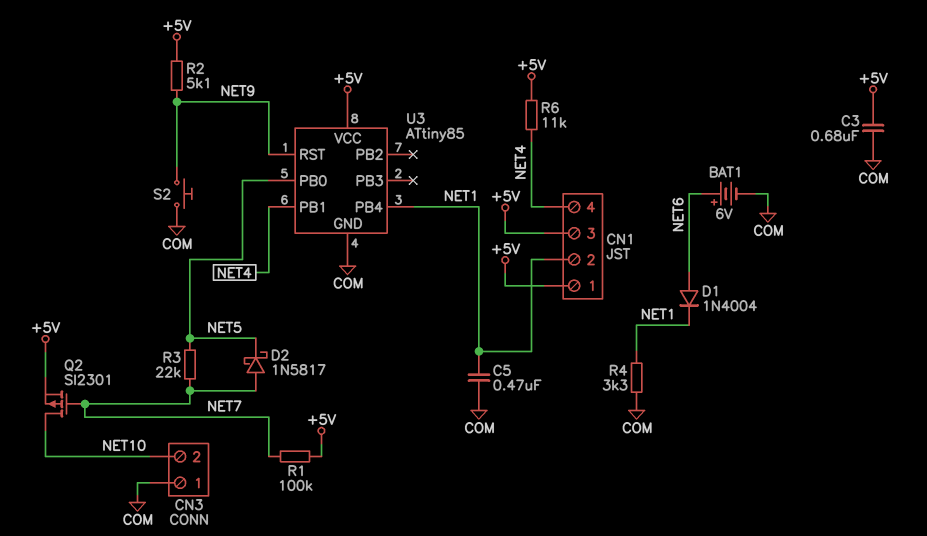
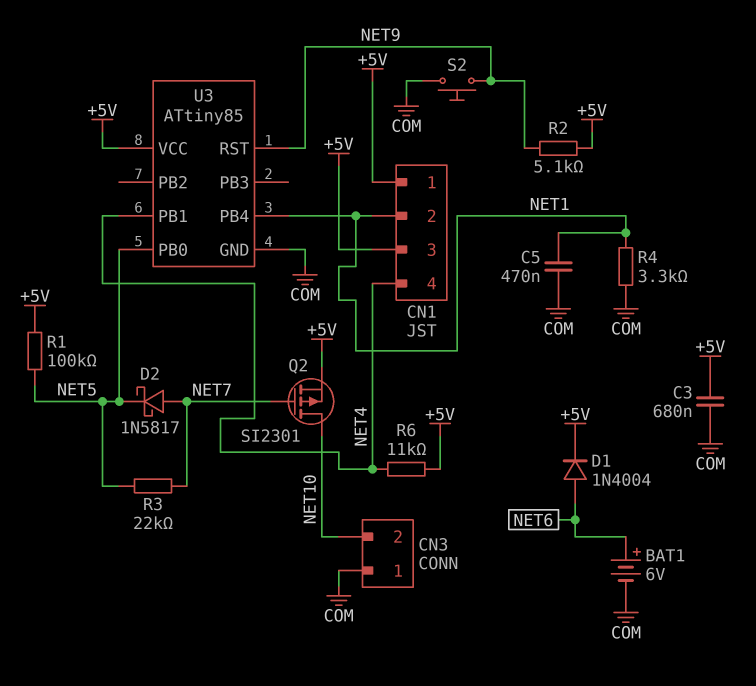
D1: diode 1N4004 (A NET6, K NET1) -> diode 1N4004 (A NET6, K +5V)
R1: 100k (+5V, NET7) -> 100k (+5V, NET5)

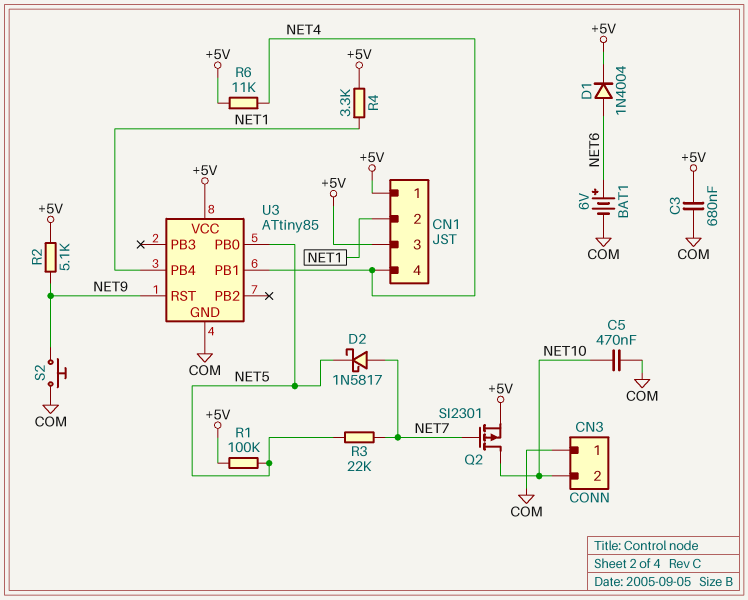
C5: 470nF (COM, NET1) -> 470nF (COM, NET10)
R4: 3.3k (COM, NET1) -> 3.3k (+5V, NET1)

